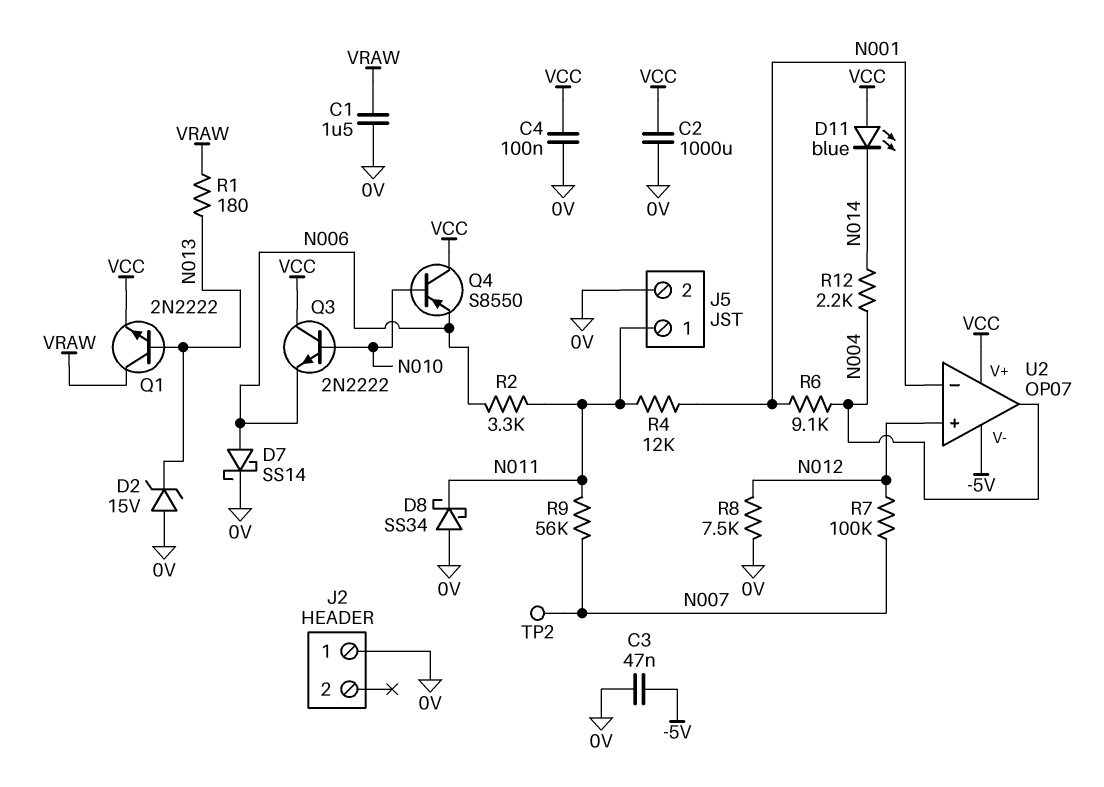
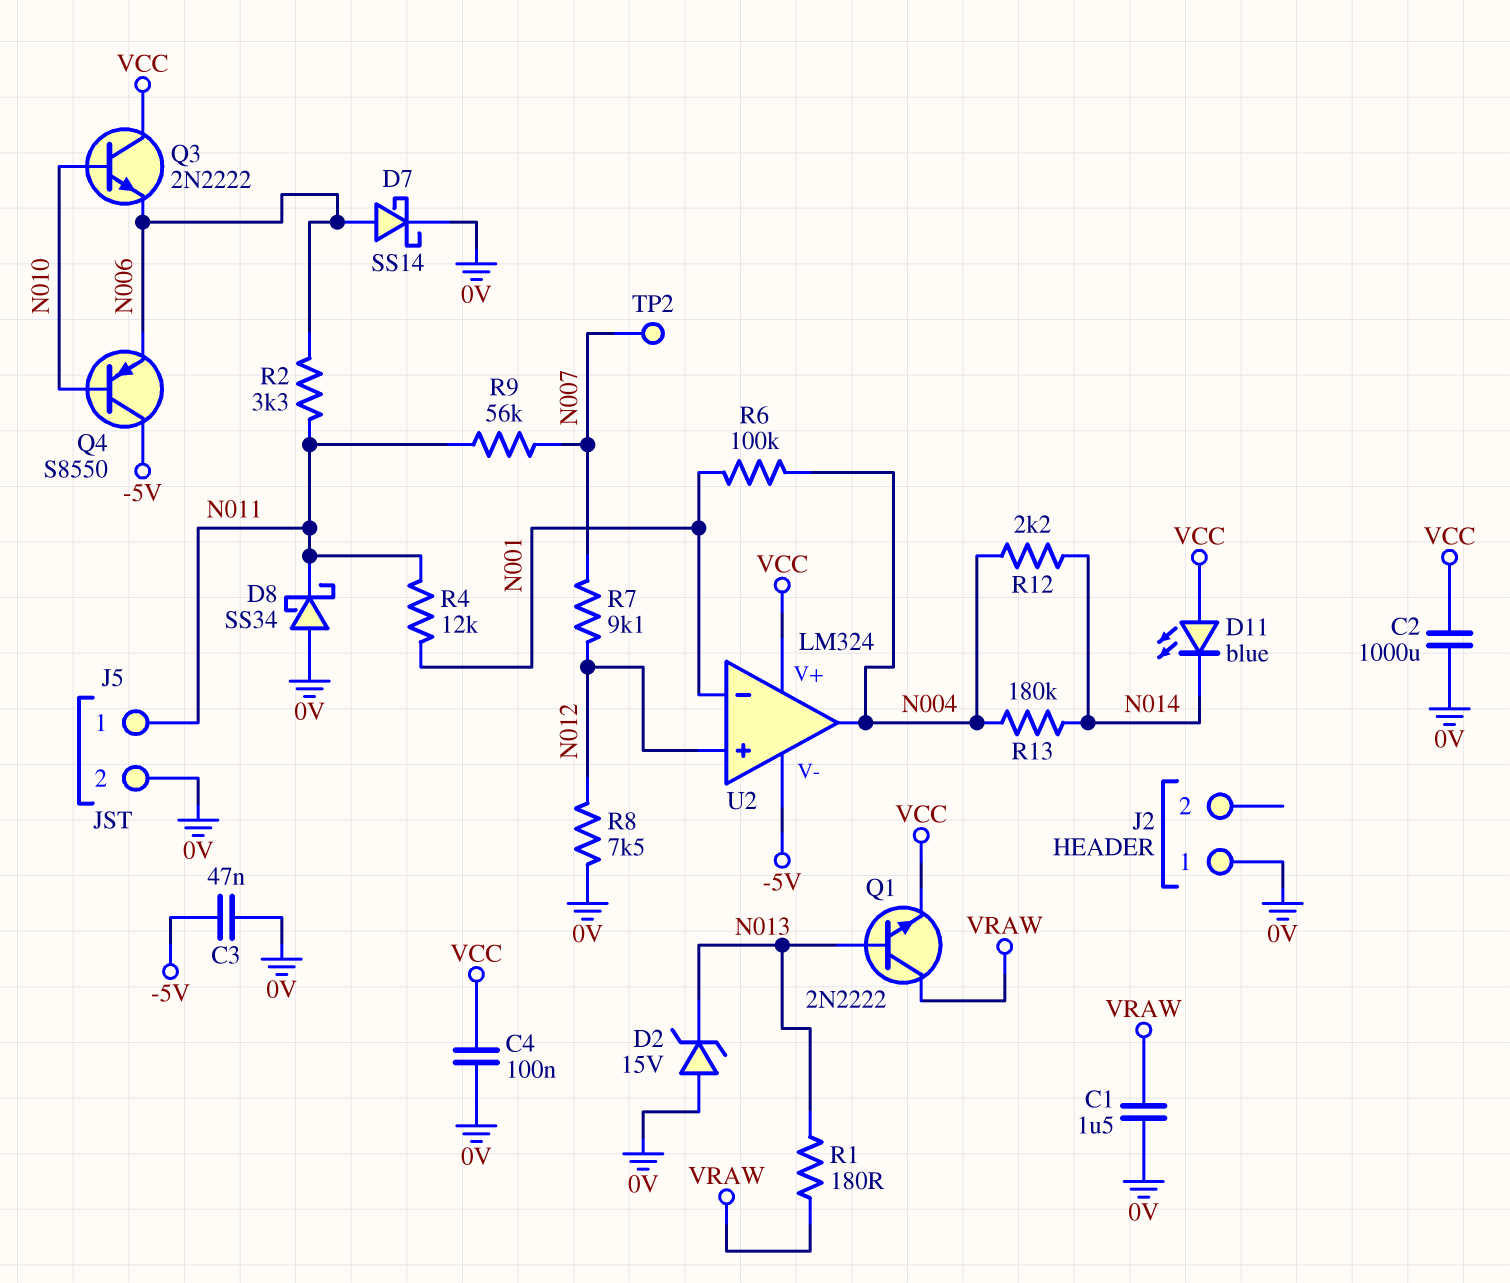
Q4: PNP S8550 (B N010, C VCC, E N006) -> PNP S8550 (B N010, C -5V, E N006)
R6: 9.1k (N001, N004) -> 100k (N001, N004)
R7: 100k (N007, N012) -> 9.1k (N007, N012)
R13: none -> 180k (N004, N014)
U2: OP07 -> LM324

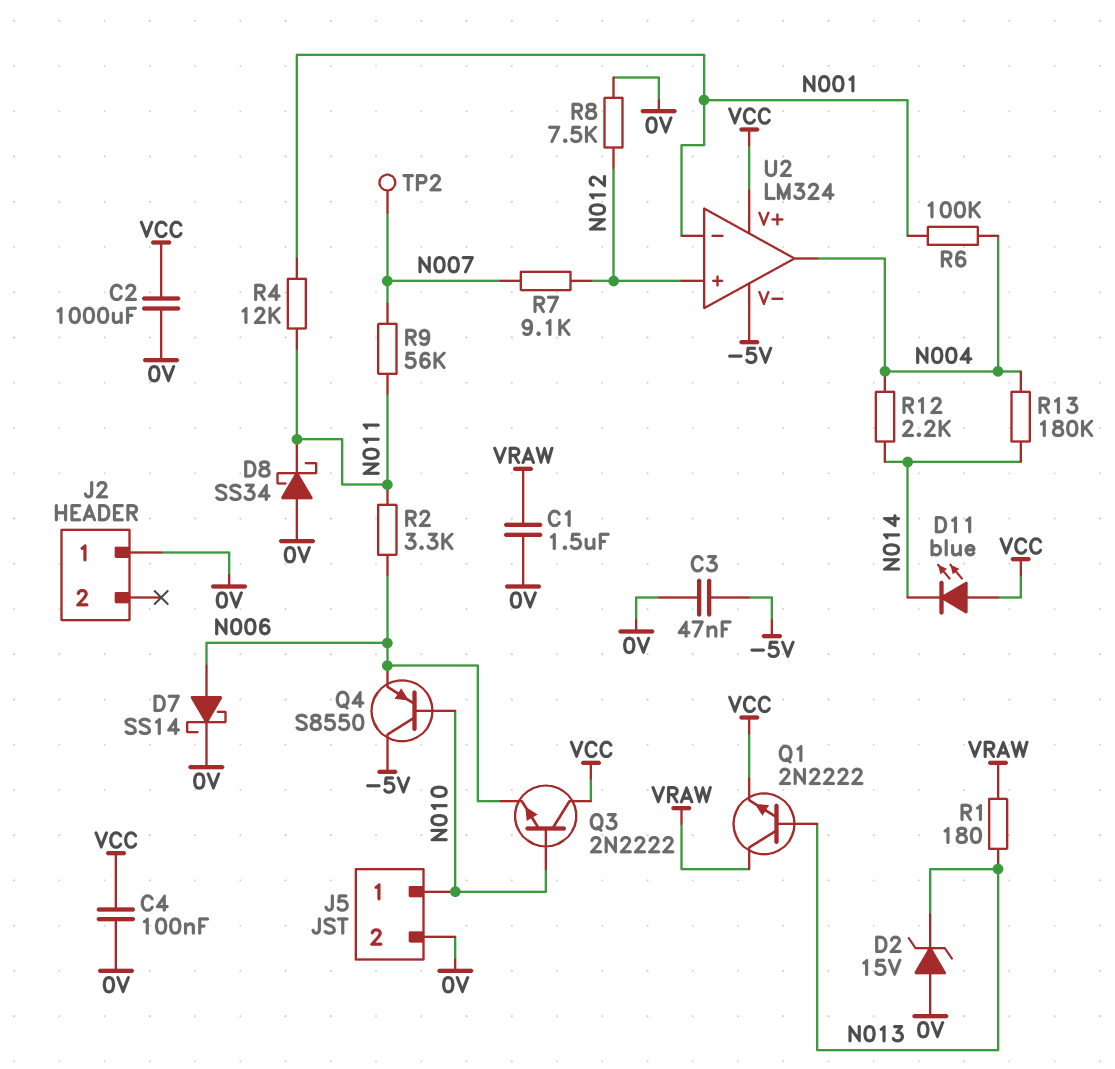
J5 pin 1: N011 -> N010

